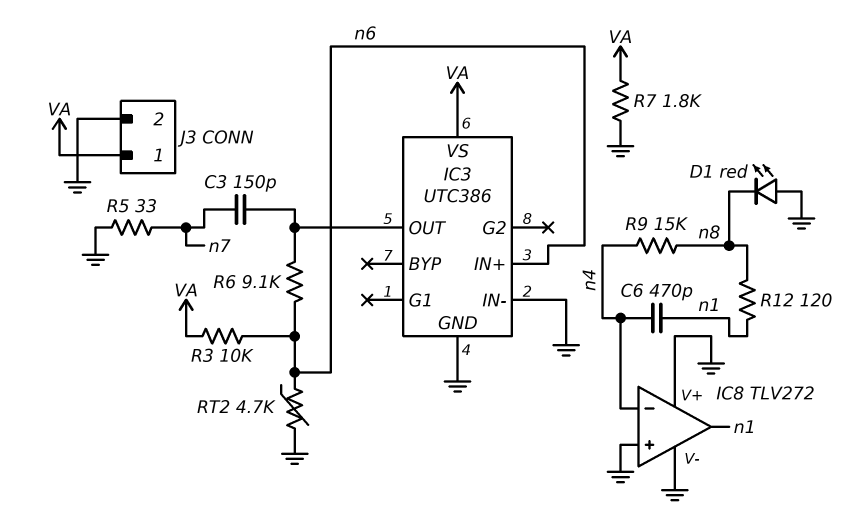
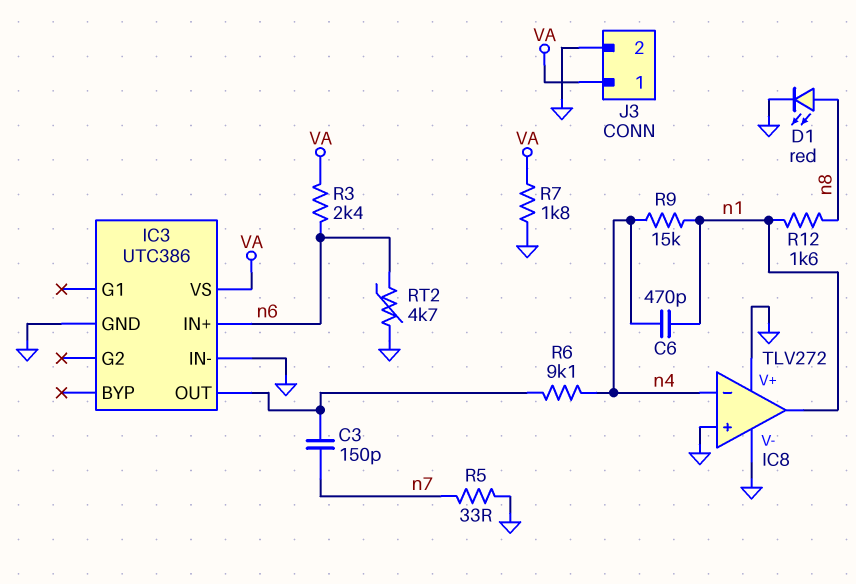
D1: LED red (A GND, K n8) -> LED red (A n8, K GND)
R3: 10k (VA, n6) -> 2.4k (VA, n6)
R6: 9.1k (IC3/OUT, n6) -> 9.1k (IC3/OUT, n4)
R9: 15k (n4, n8) -> 15k (n1, n4)
R12: 120 (n1, n8) -> 1.6k (n1, n8)

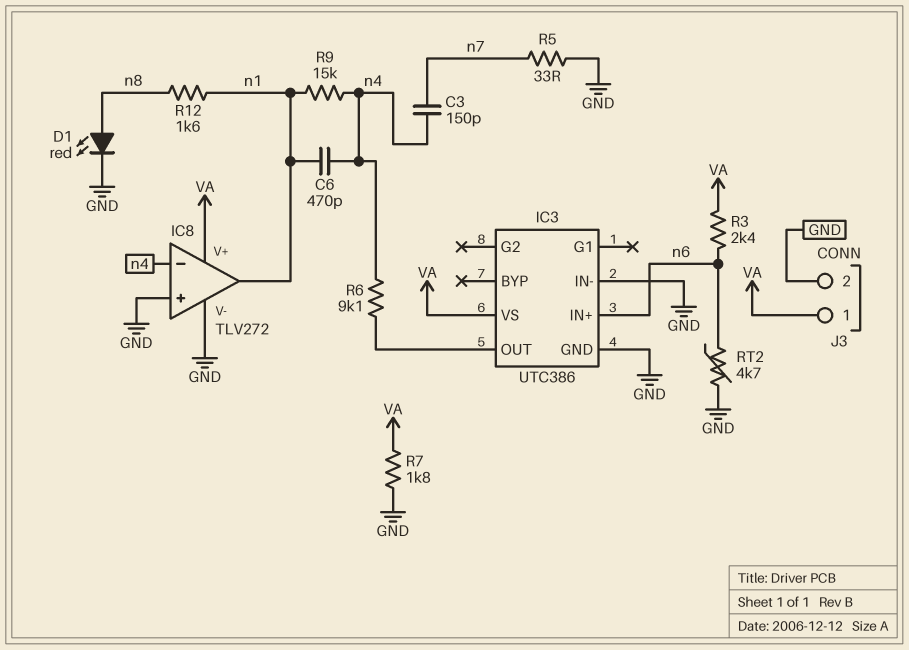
C3: 150pF (IC3/OUT, n7) -> 150pF (n4, n7)
IC8 pin V+: GND -> VA

